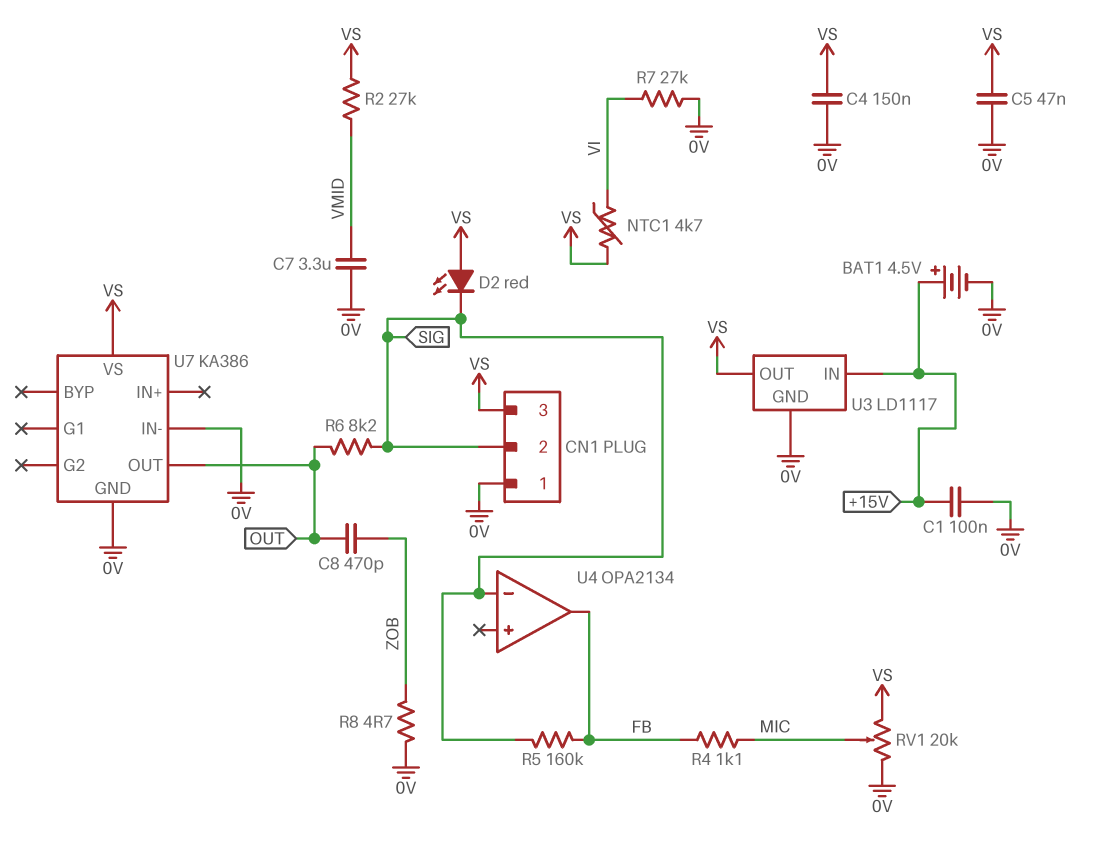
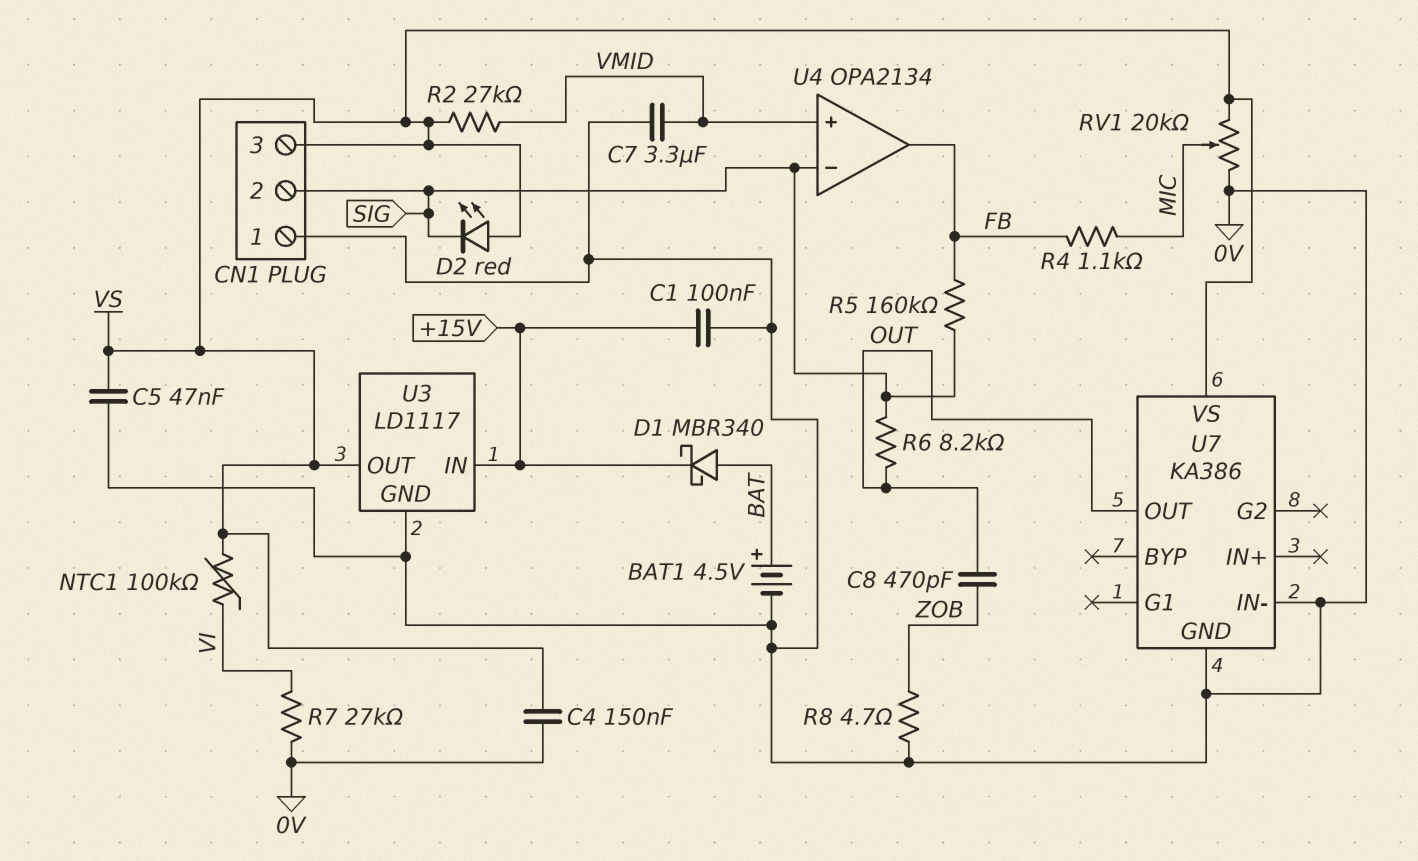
BAT1: 4.5V (plus +15V, minus 0V) -> 4.5V (plus BAT, minus 0V)
D1: none -> schottky MBR340 (A BAT, K +15V)
NTC1: 4.7k (VI, VS) -> 100k (VI, VS)
U4 pin in+: none -> VMID

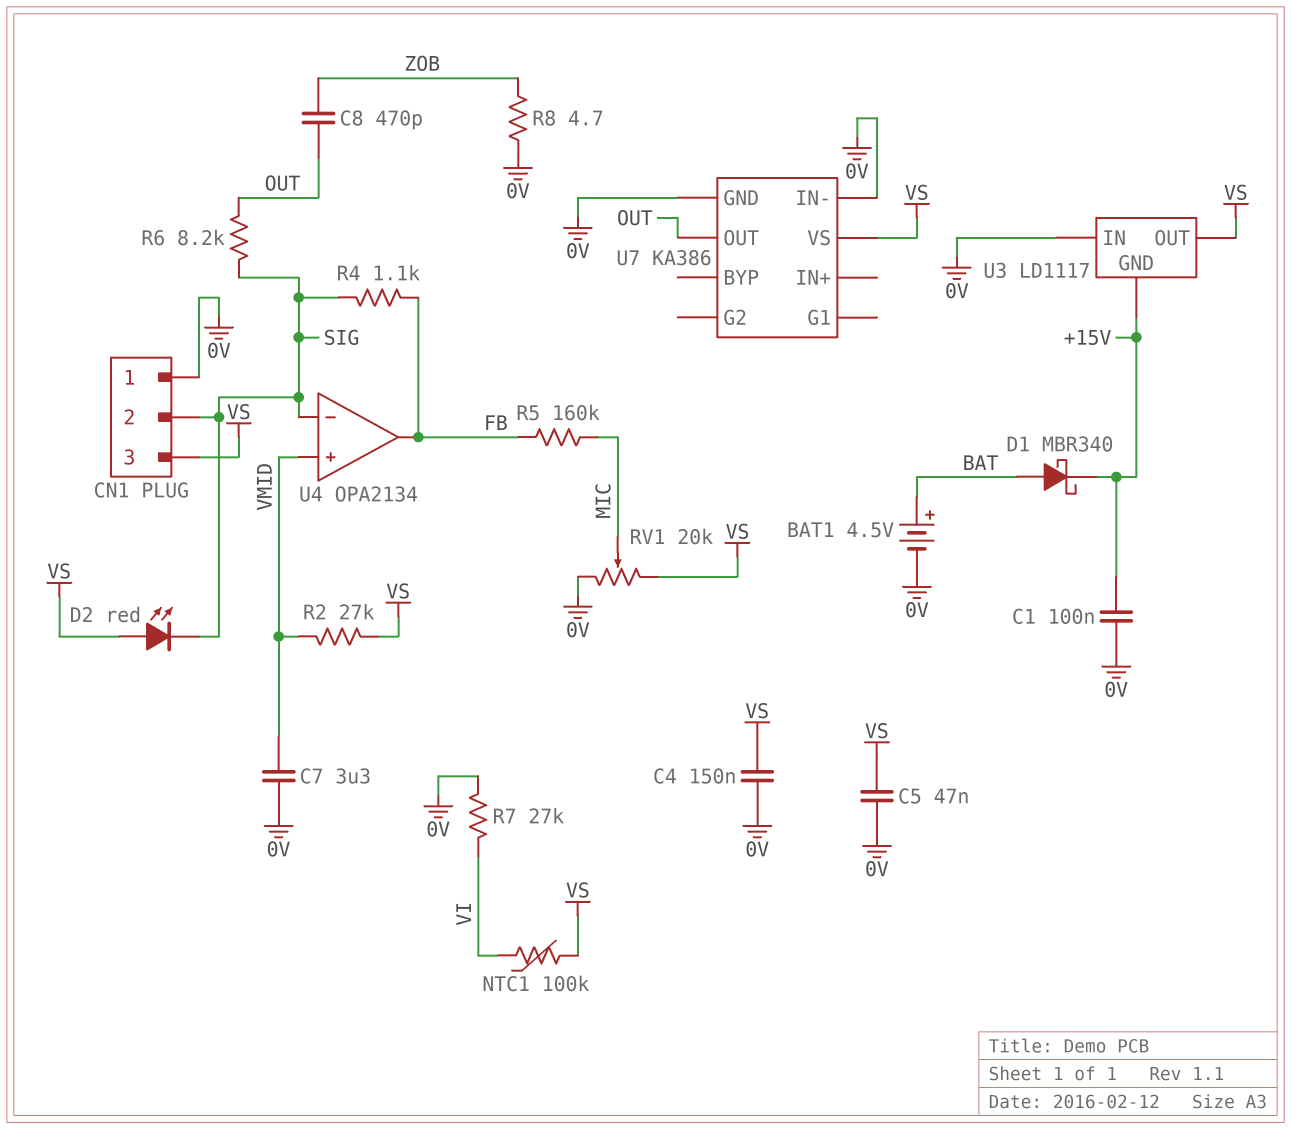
R4: 1.1k (FB, MIC) -> 1.1k (FB, SIG)
R5: 160k (FB, SIG) -> 160k (FB, MIC)
U3 pin GND: 0V -> +15V
U3 pin IN: +15V -> 0V

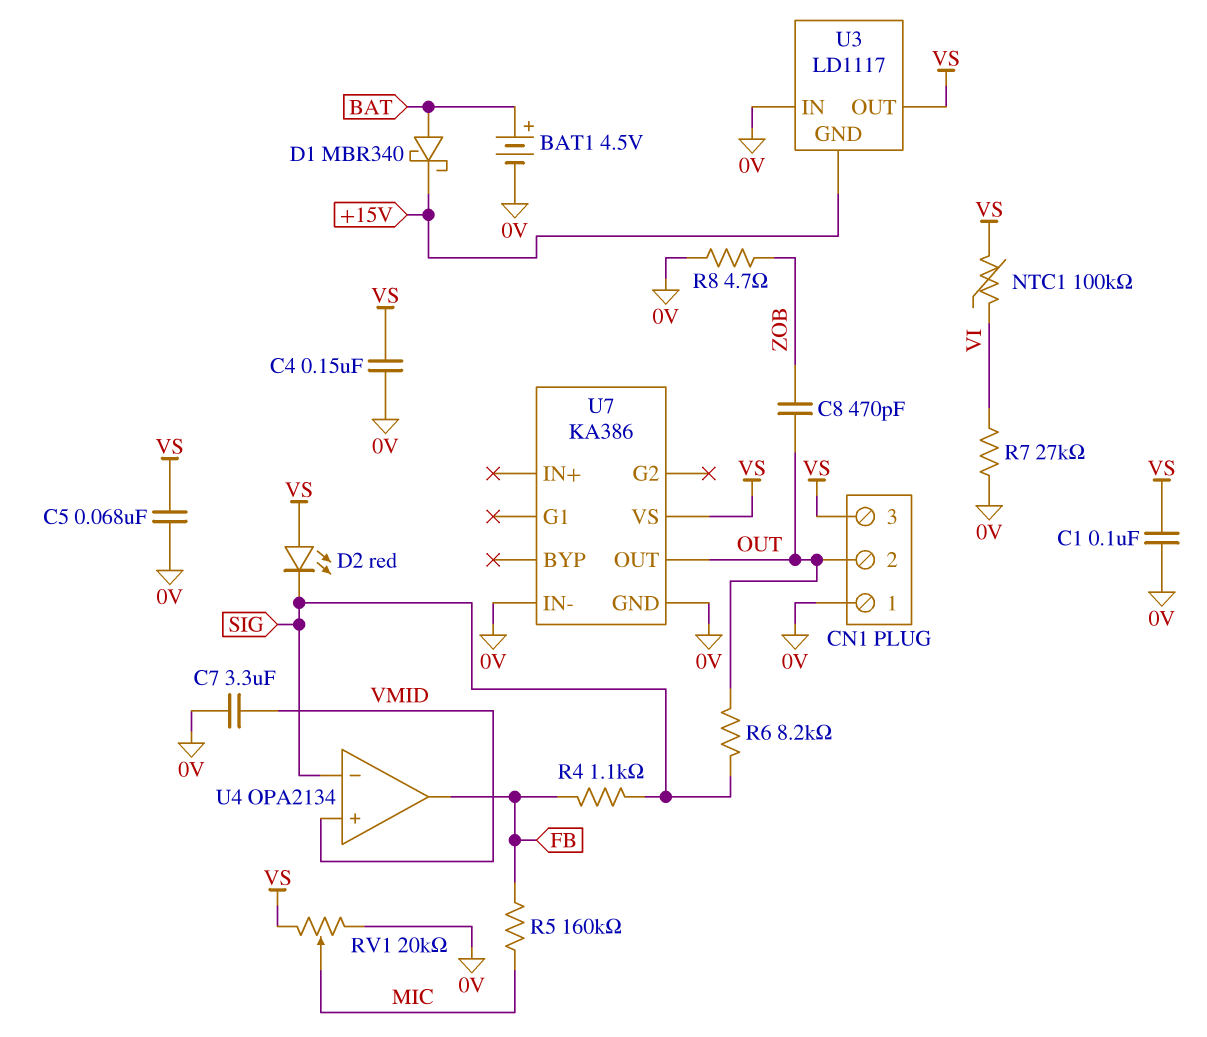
C1: 100nF (+15V, 0V) -> 100nF (0V, VS)
C5: 47nF (0V, VS) -> 68nF (0V, VS)
CN1 pin 2: SIG -> OUT
R2: 27k (VMID, VS) -> none

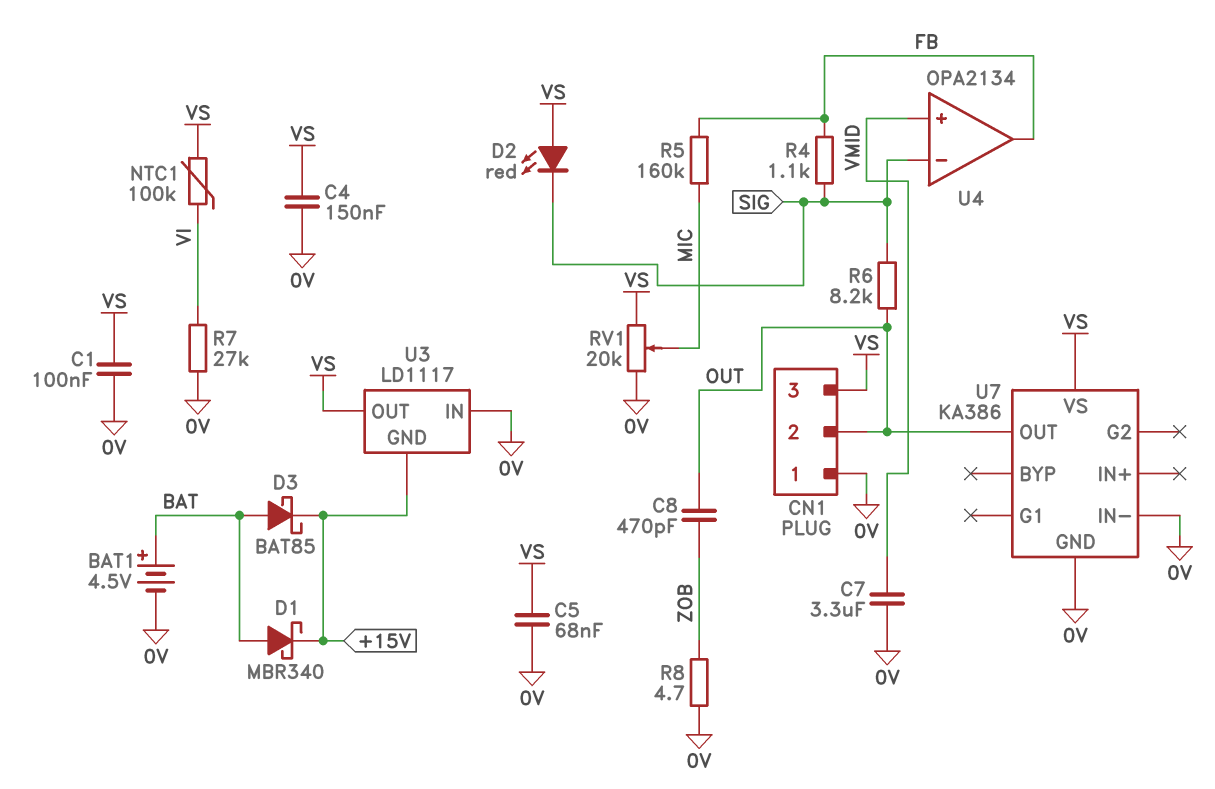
D3: none -> schottky BAT85 (A BAT, K +15V)

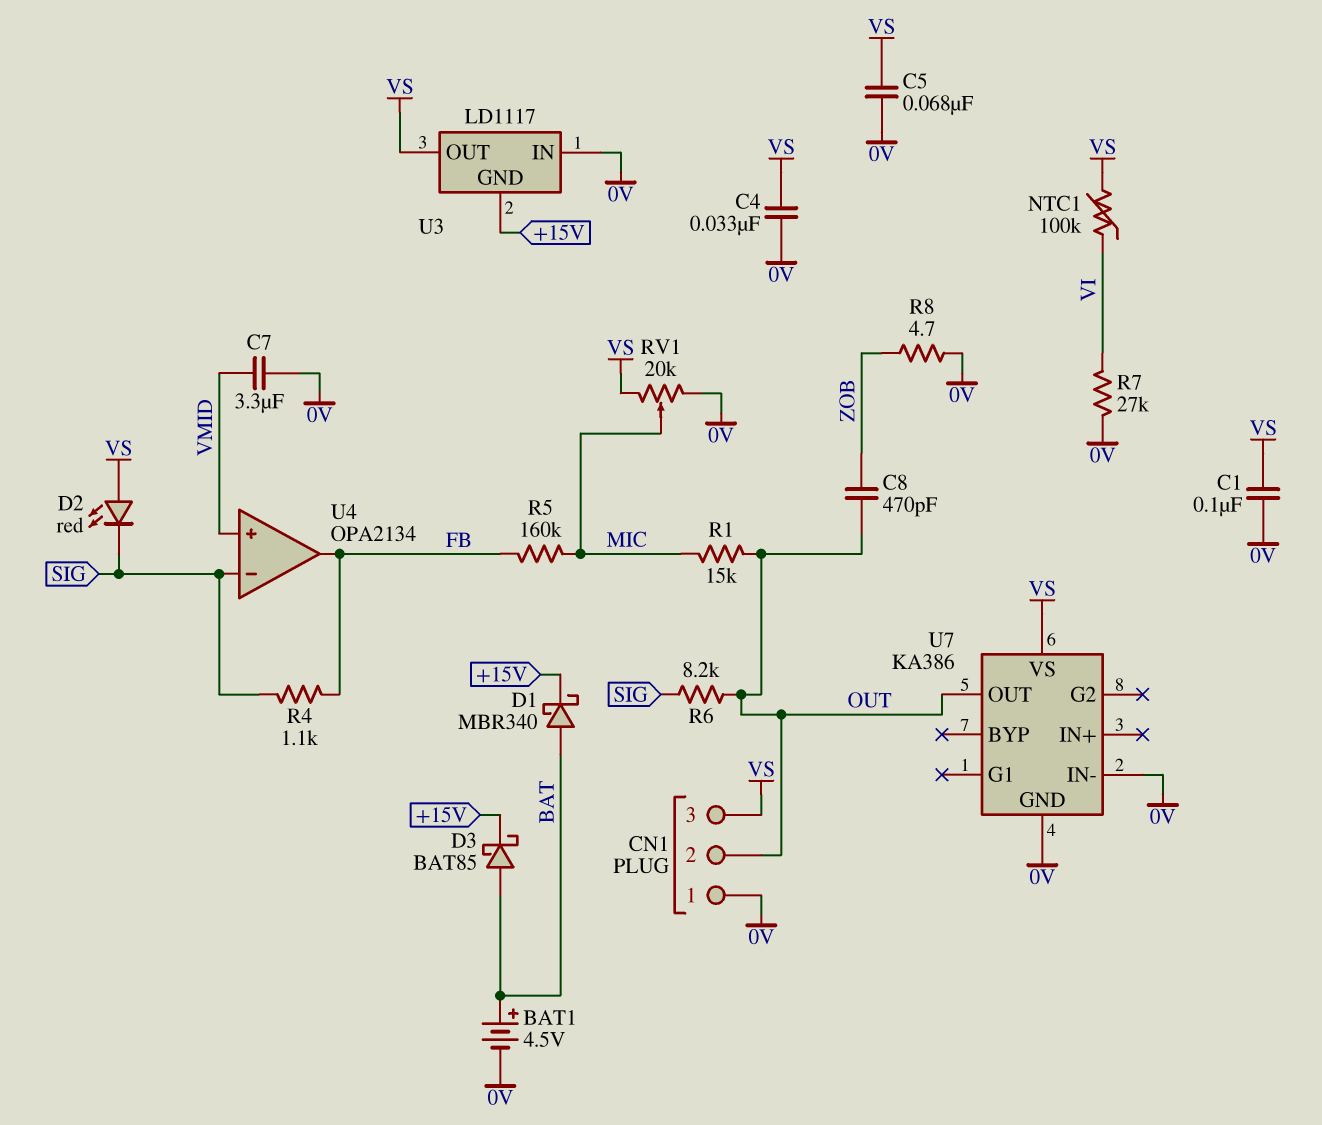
C4: 150nF (0V, VS) -> 33nF (0V, VS)
R1: none -> 15k (MIC, OUT)

